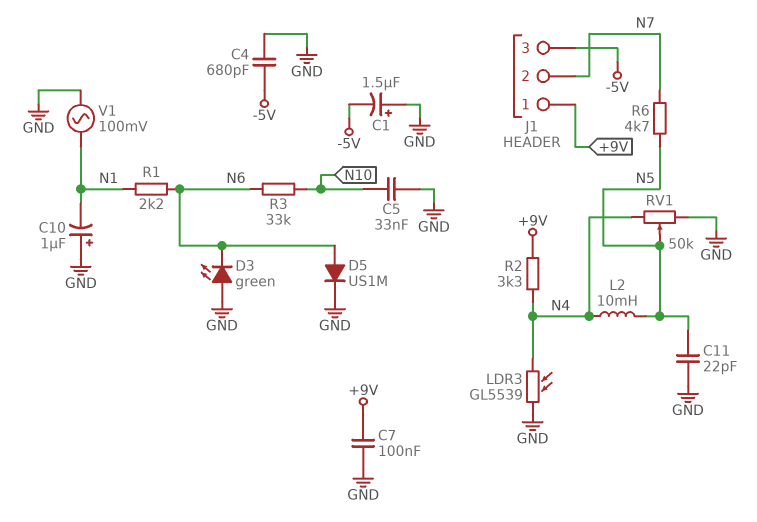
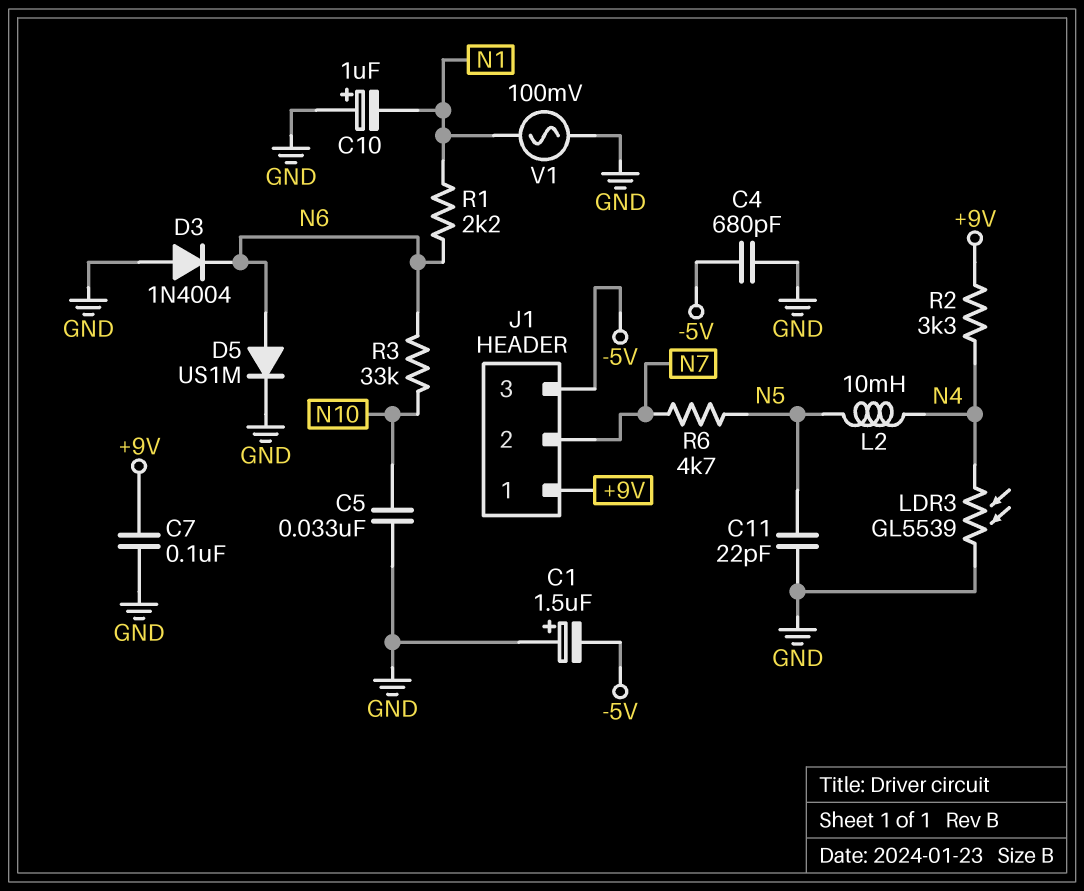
D3: LED green (A GND, K N6) -> diode 1N4004 (A GND, K N6)
RV1: 50k (GND, N4, wiper N5) -> none

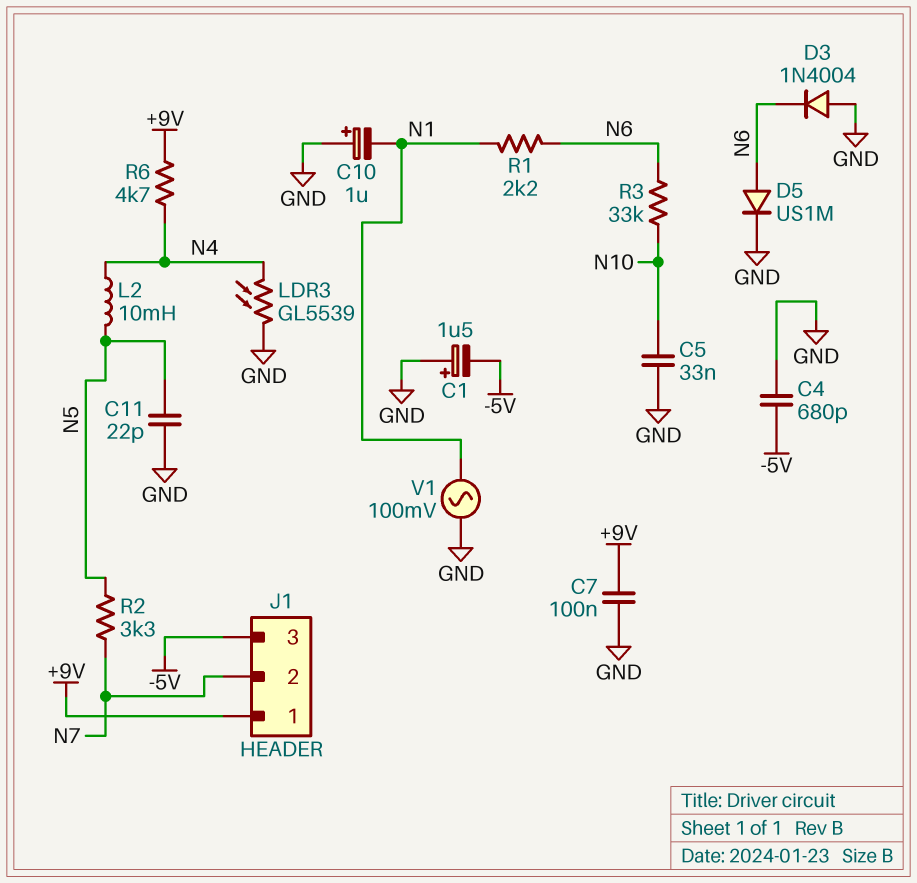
R2: 3.3k (+9V, N4) -> 3.3k (N5, N7)
R6: 4.7k (N5, N7) -> 4.7k (+9V, N4)

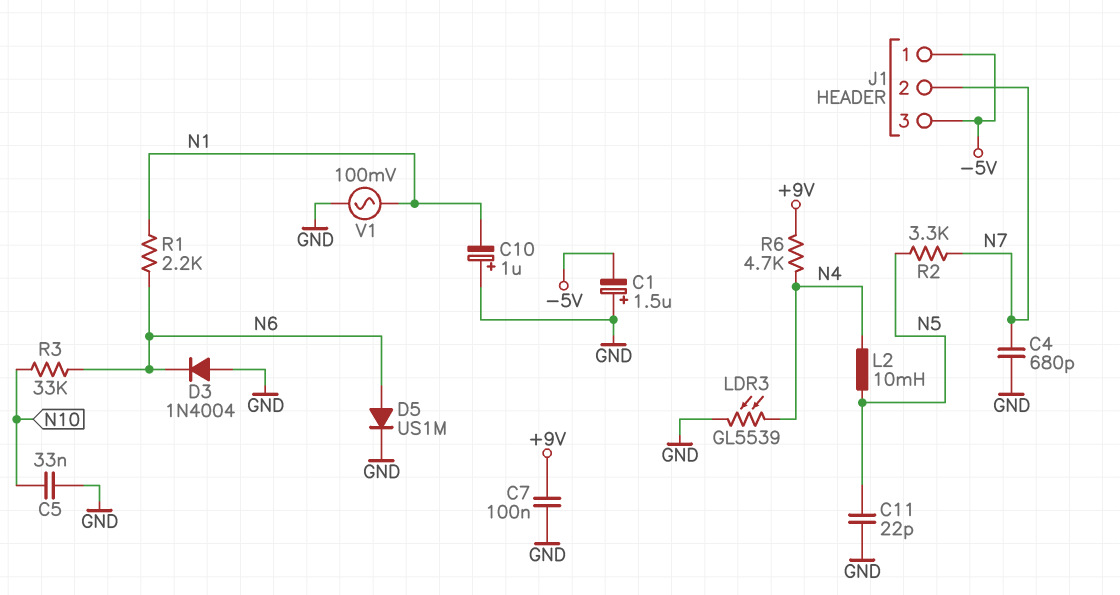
C4: 680pF (-5V, GND) -> 680pF (GND, N7)
J1 pin 1: +9V -> -5V

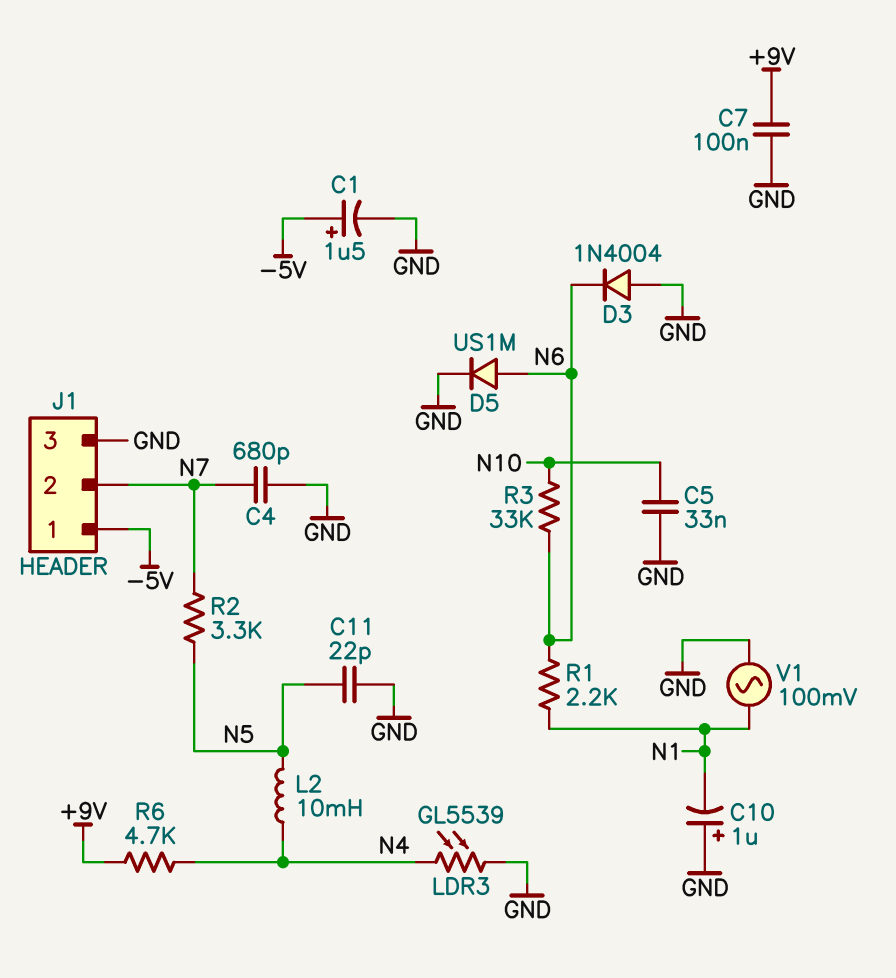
C1: 1.5uF (plus GND, minus -5V) -> 1.5uF (plus -5V, minus GND)
J1 pin 3: -5V -> GND

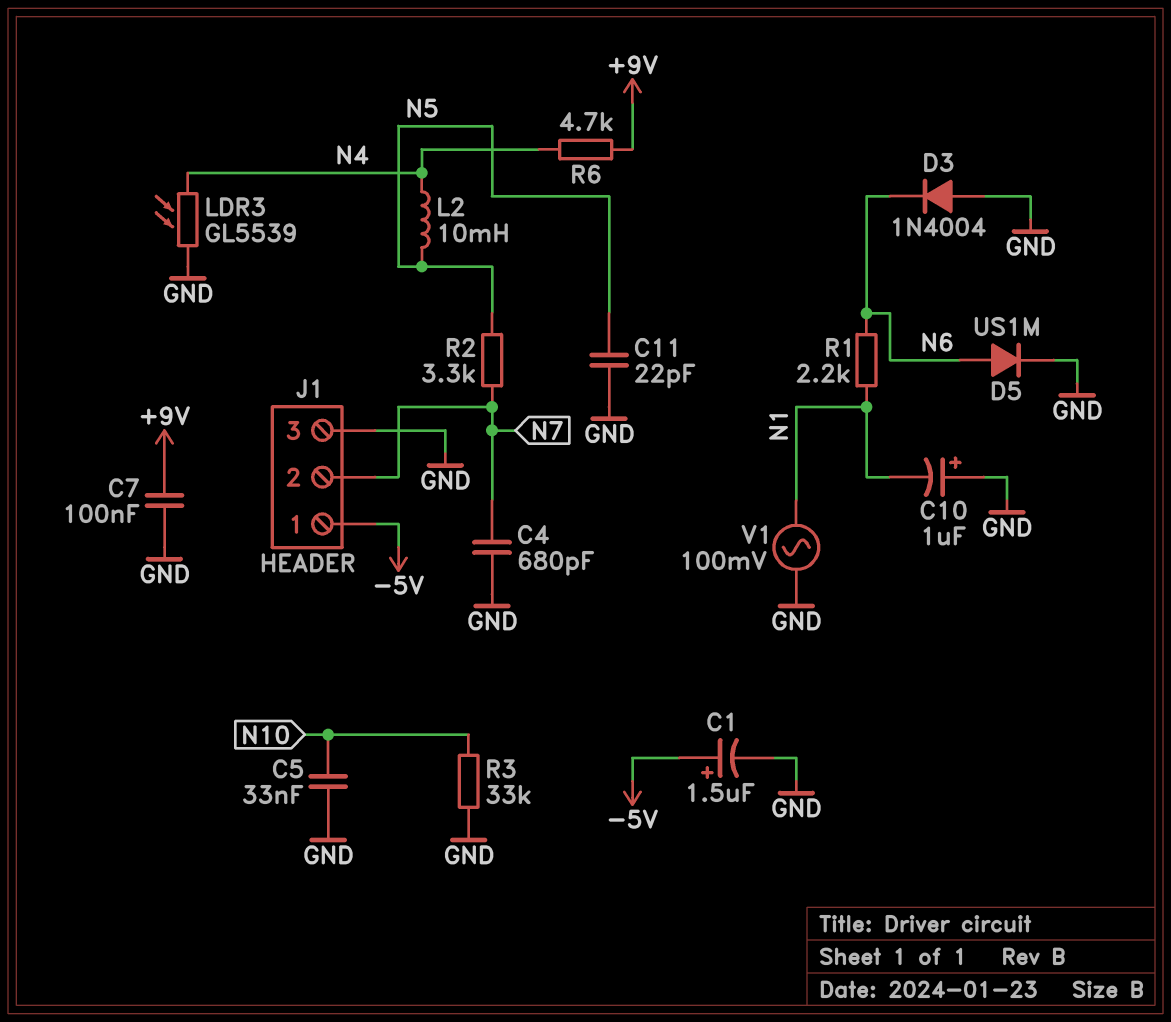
R3: 33k (N6, N10) -> 33k (GND, N10)

